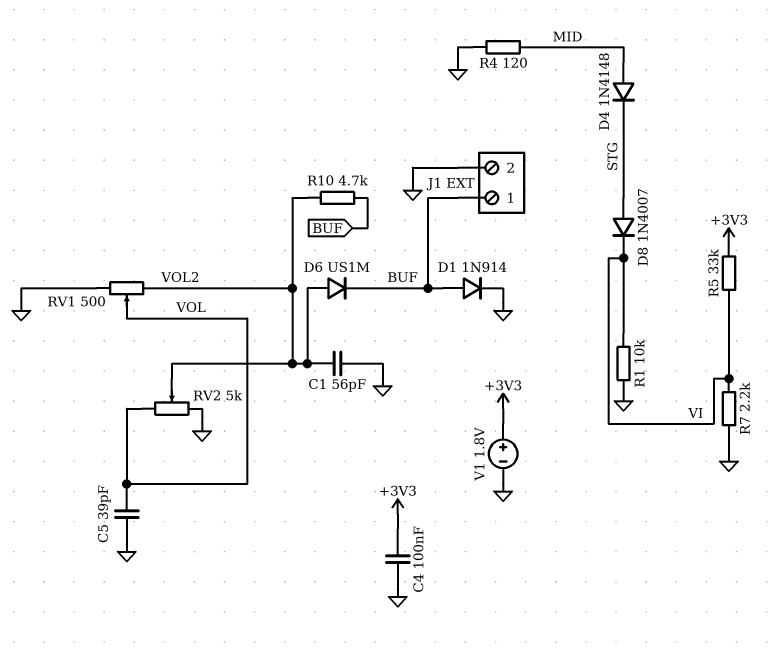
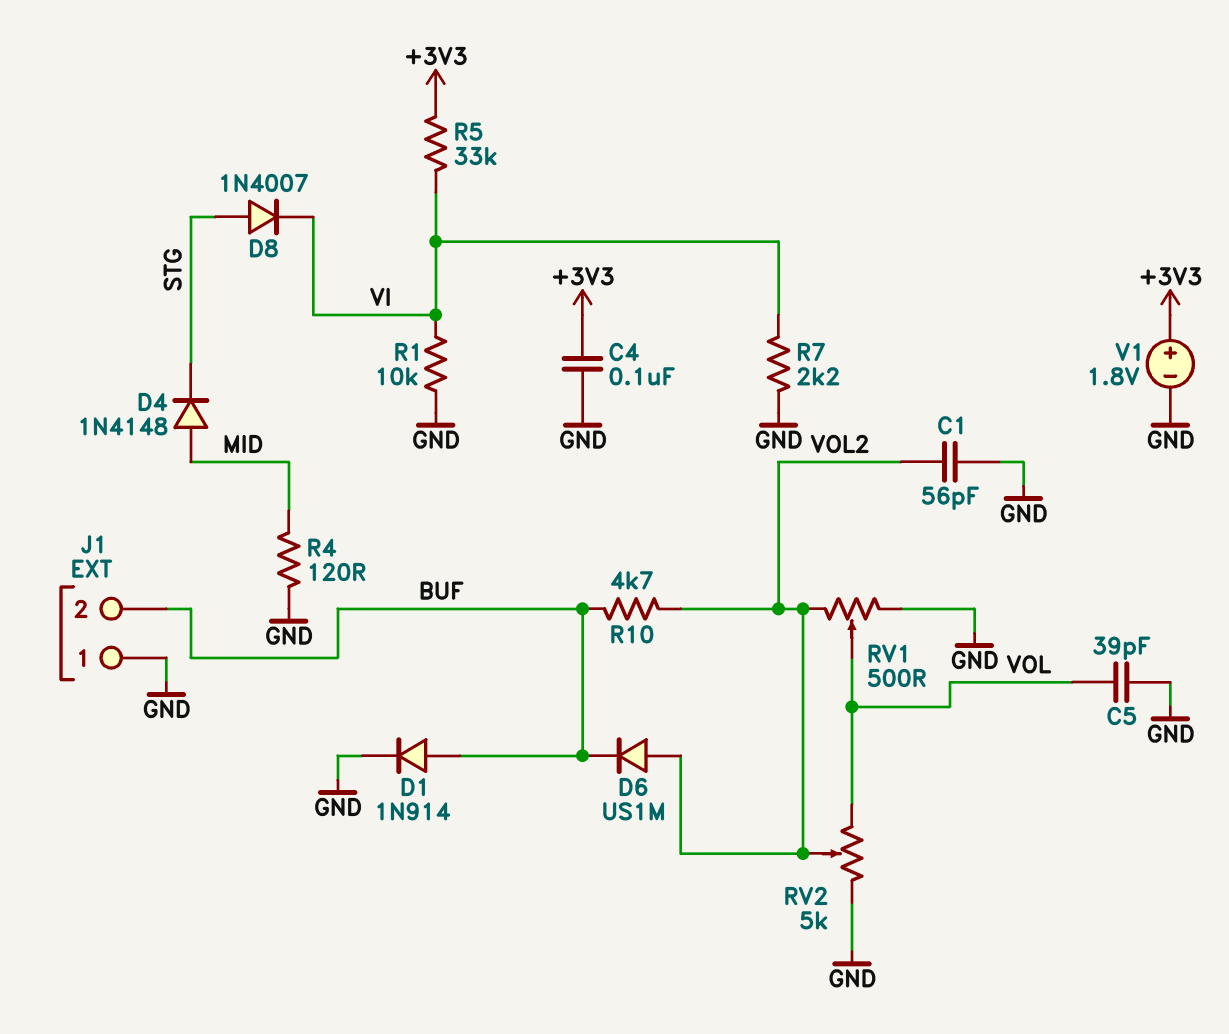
J1 pin 1: BUF -> GND
J1 pin 2: GND -> BUF

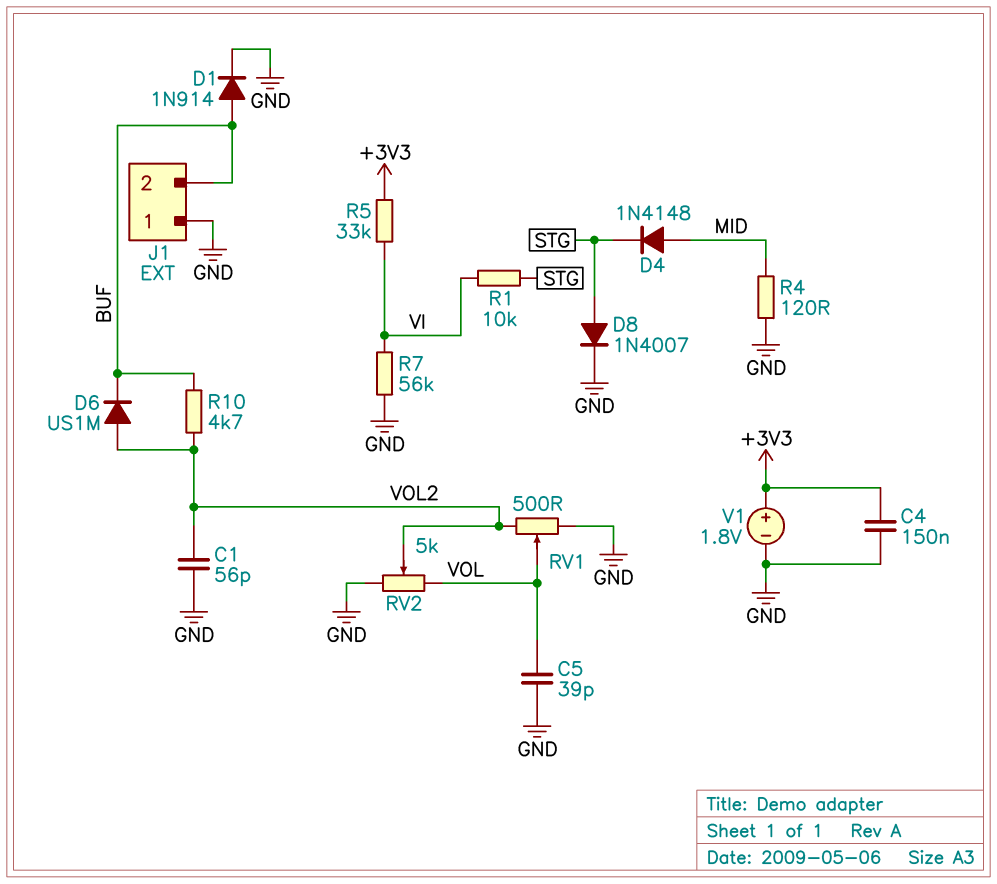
C4: 100nF (+3V3, GND) -> 150nF (+3V3, GND)
D8: diode 1N4007 (A STG, K VI) -> diode 1N4007 (A STG, K GND)
R1: 10k (GND, VI) -> 10k (STG, VI)
R7: 2.2k (GND, VI) -> 56k (GND, VI)

